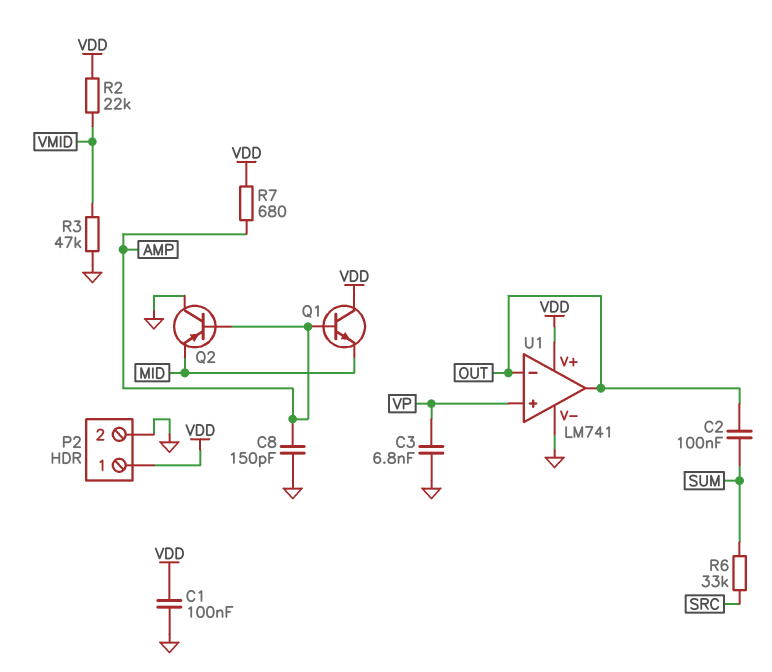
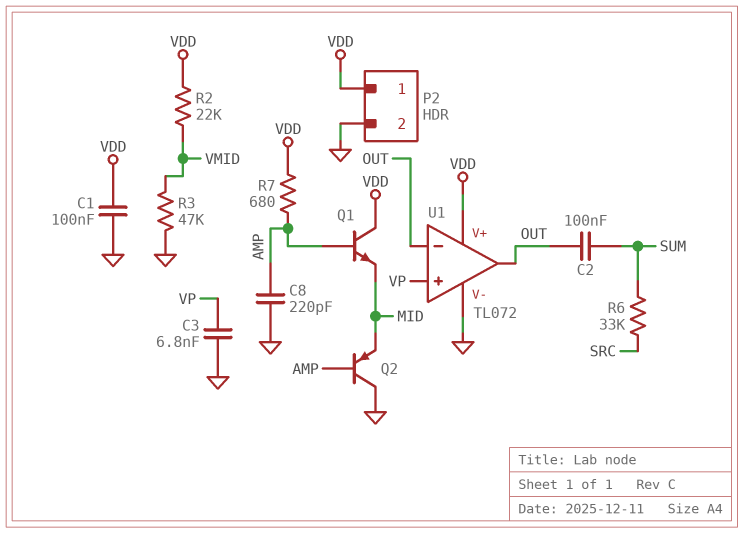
C8: 150pF (AMP, GND) -> 220pF (AMP, GND)
U1: LM741 -> TL072

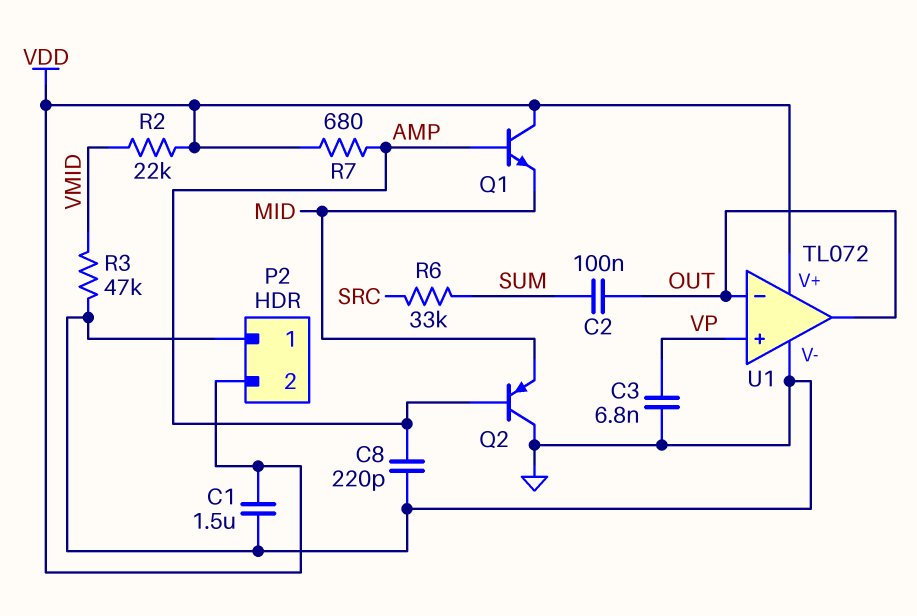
C1: 100nF (GND, VDD) -> 1.5uF (GND, VDD)
P2 pin 1: VDD -> GND
P2 pin 2: GND -> VDD

